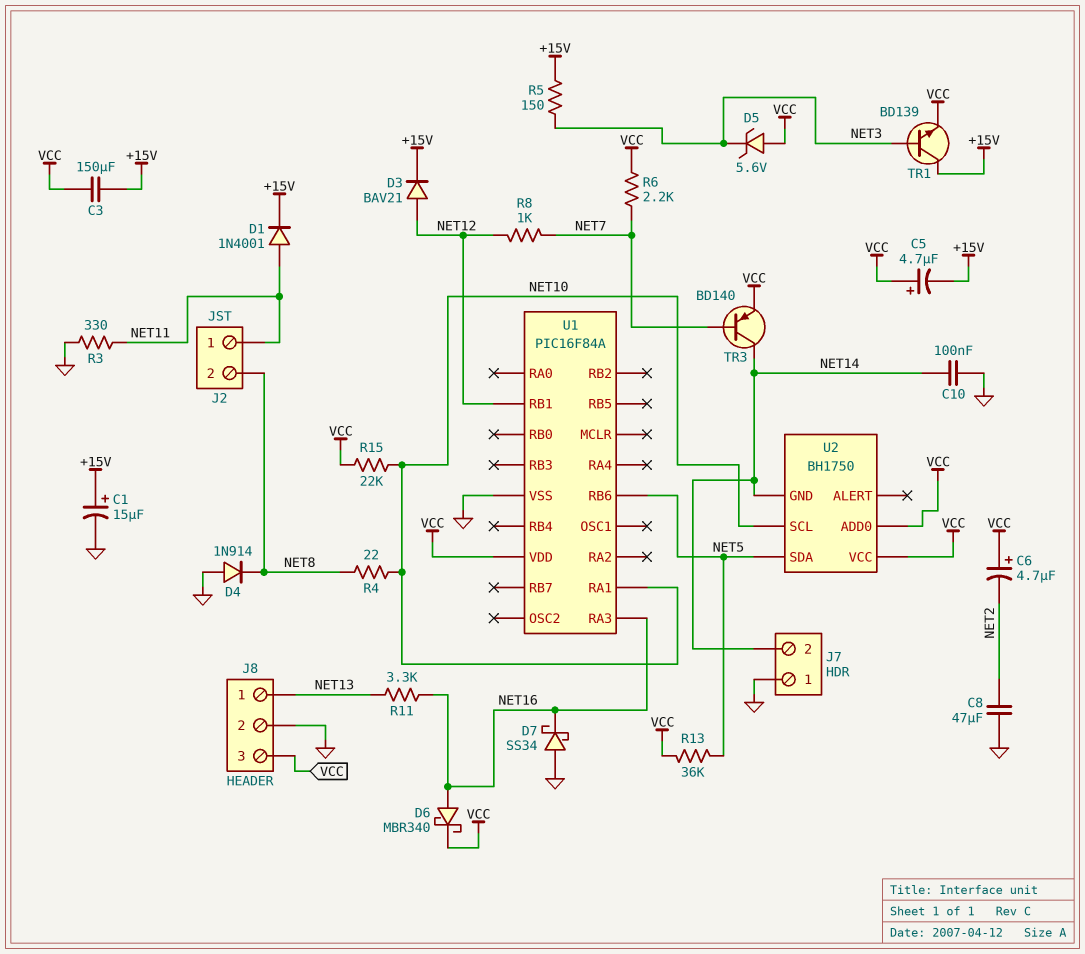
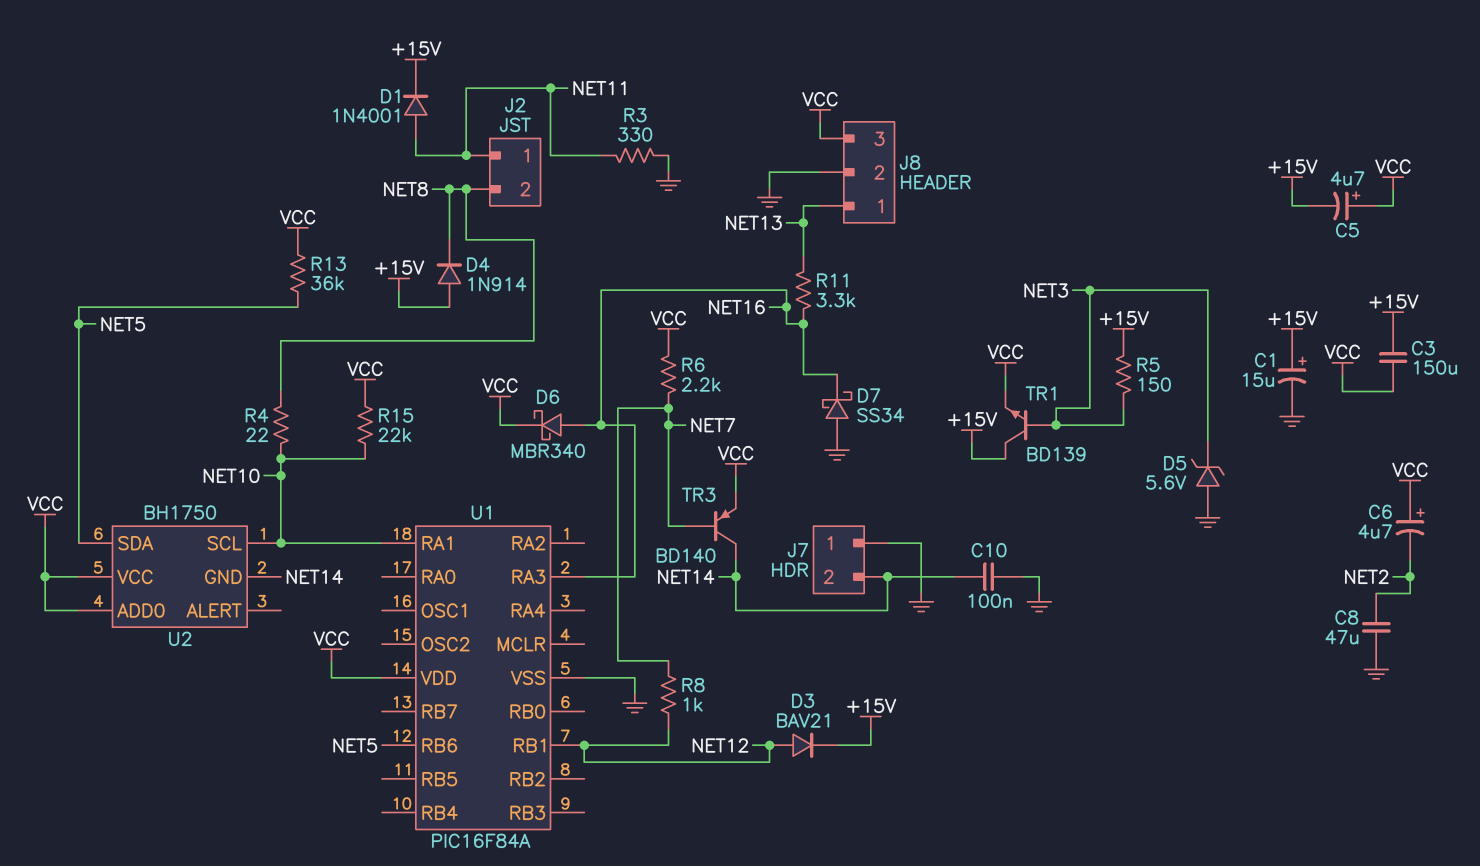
D4: diode 1N914 (A GND, K NET8) -> diode 1N914 (A +15V, K NET8)
D5: zener 5.6V (A VCC, K NET3) -> zener 5.6V (A GND, K NET3)

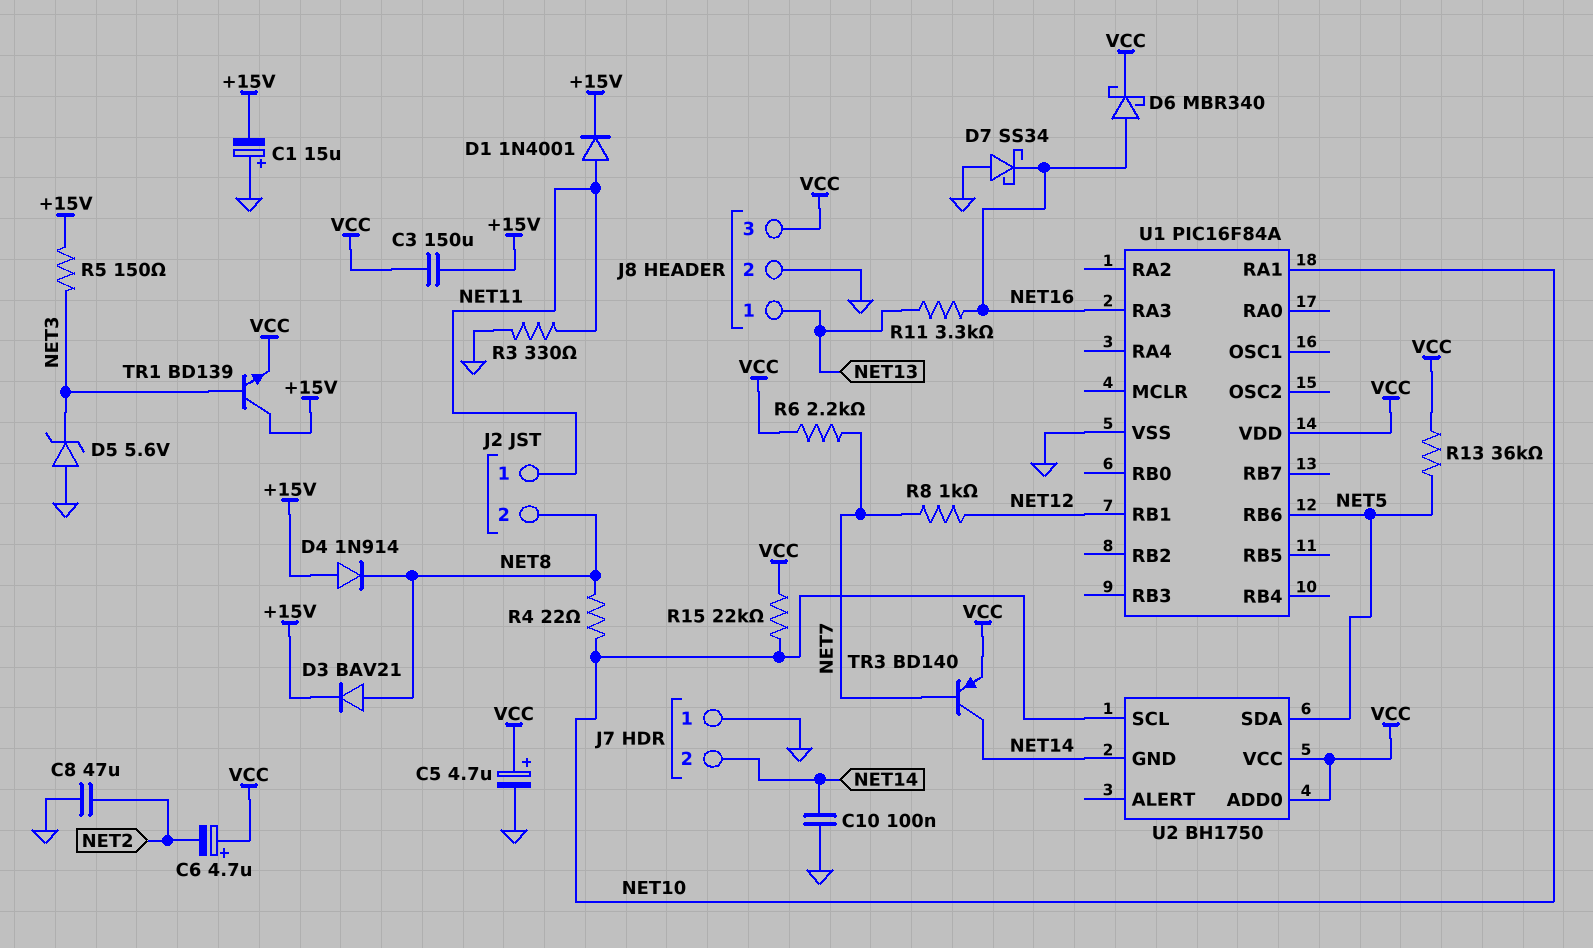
C1: 15uF (plus +15V, minus GND) -> 15uF (plus GND, minus +15V)
C5: 4.7uF (plus VCC, minus +15V) -> 4.7uF (plus VCC, minus GND)
D3: diode BAV21 (A NET12, K +15V) -> diode BAV21 (A NET8, K +15V)

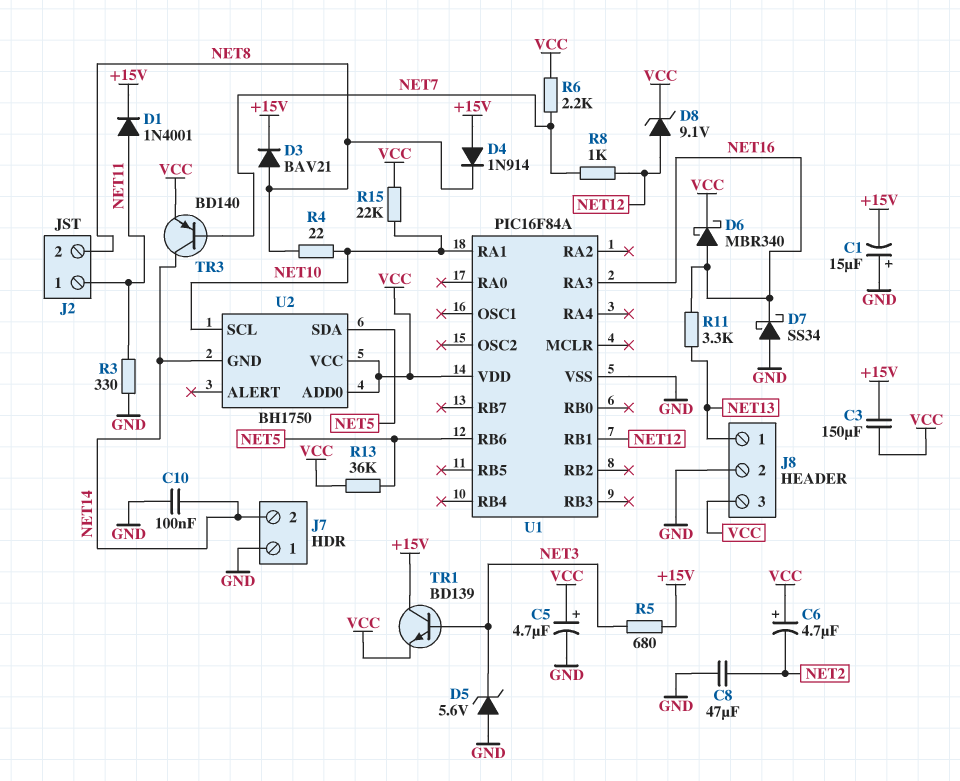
D8: none -> zener 9.1V (A NET12, K VCC)
R5: 150 (+15V, NET3) -> 680 (+15V, NET3)

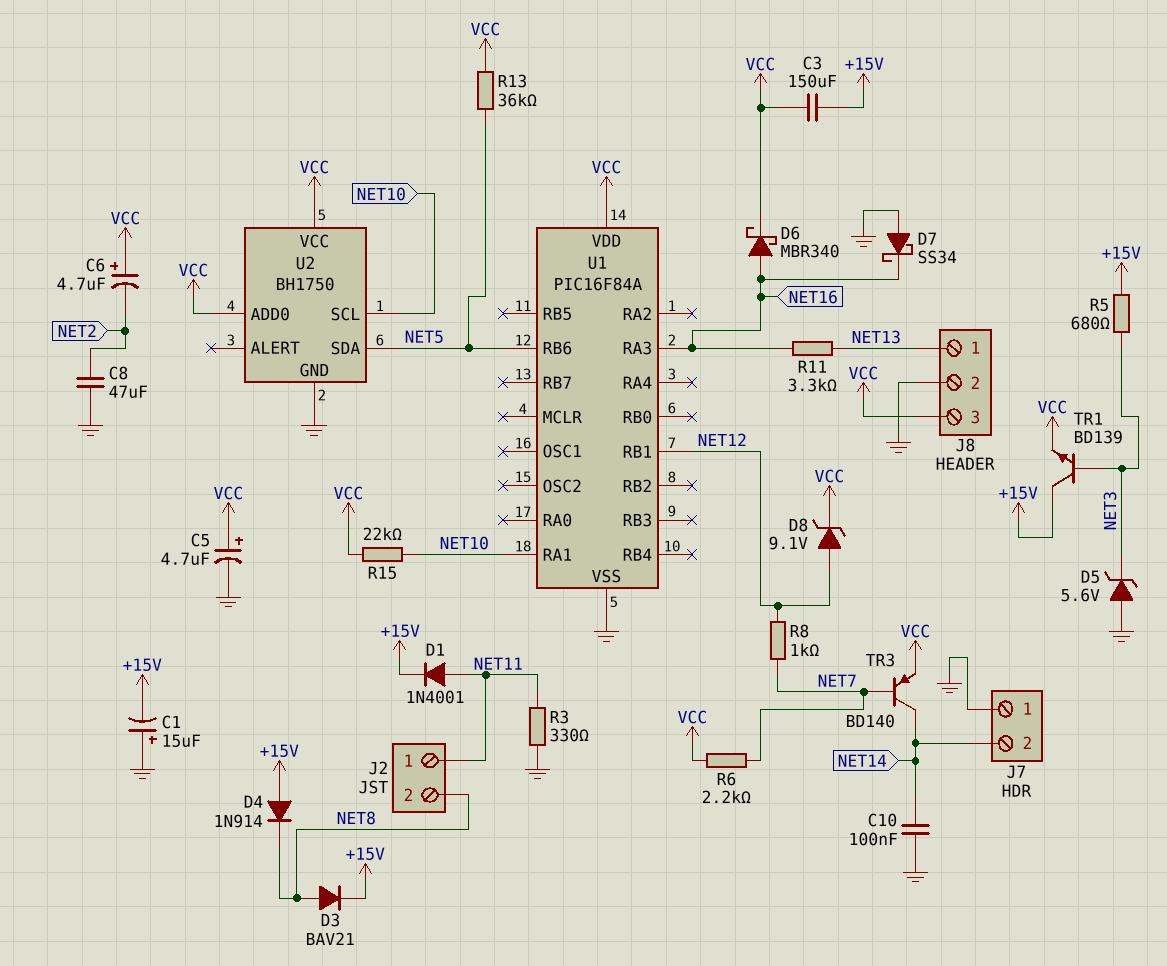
R4: 22 (NET8, NET10) -> none
U2 pin GND: NET14 -> GND

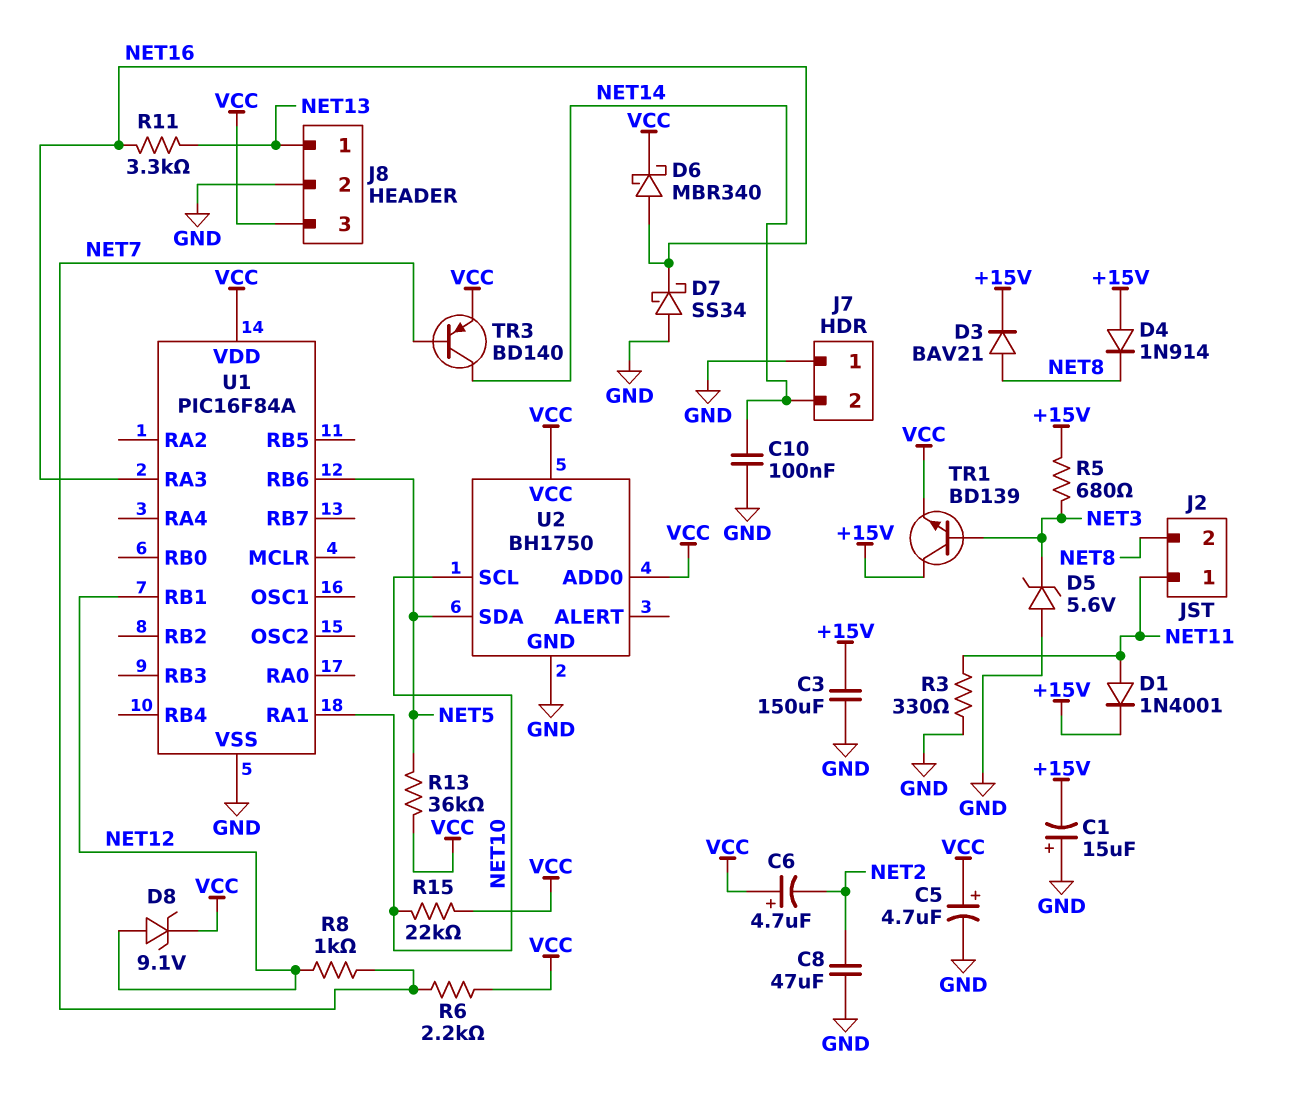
C3: 150uF (+15V, VCC) -> 150uF (+15V, GND)

